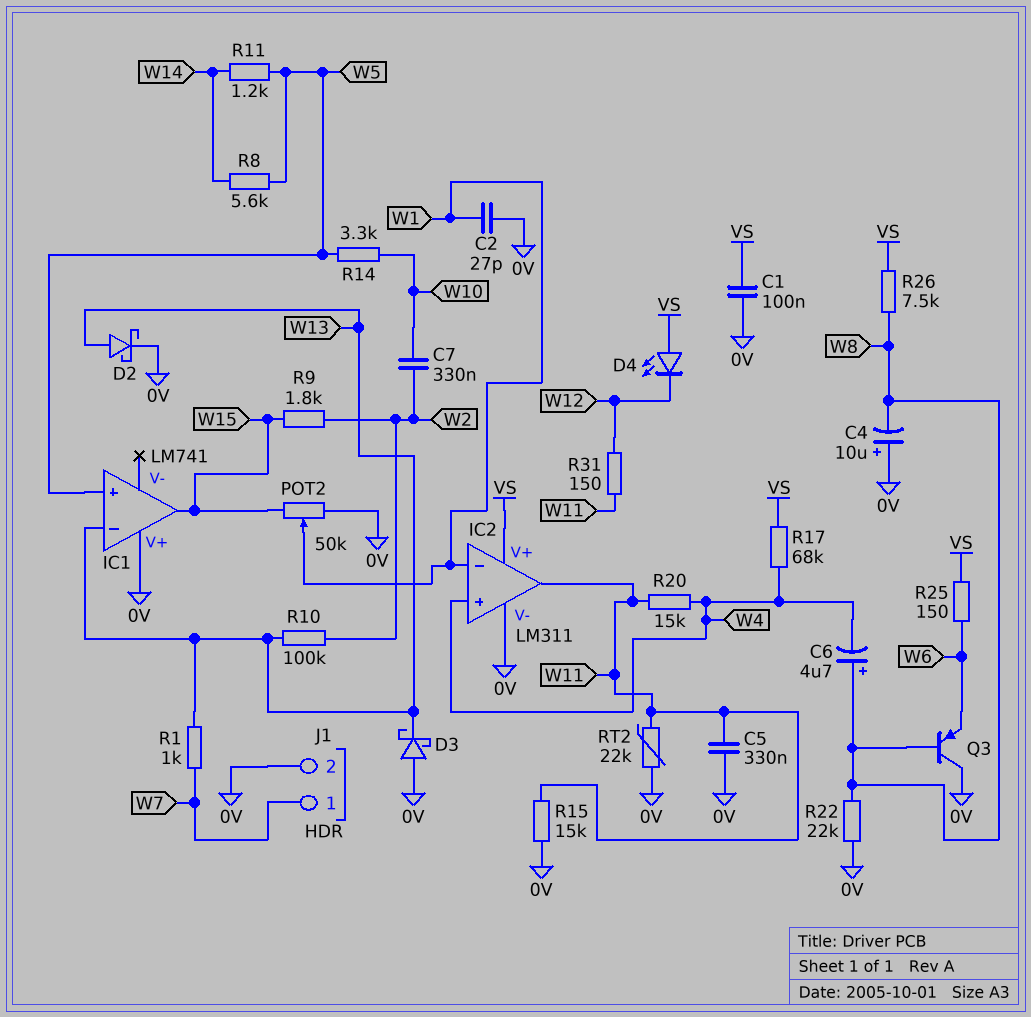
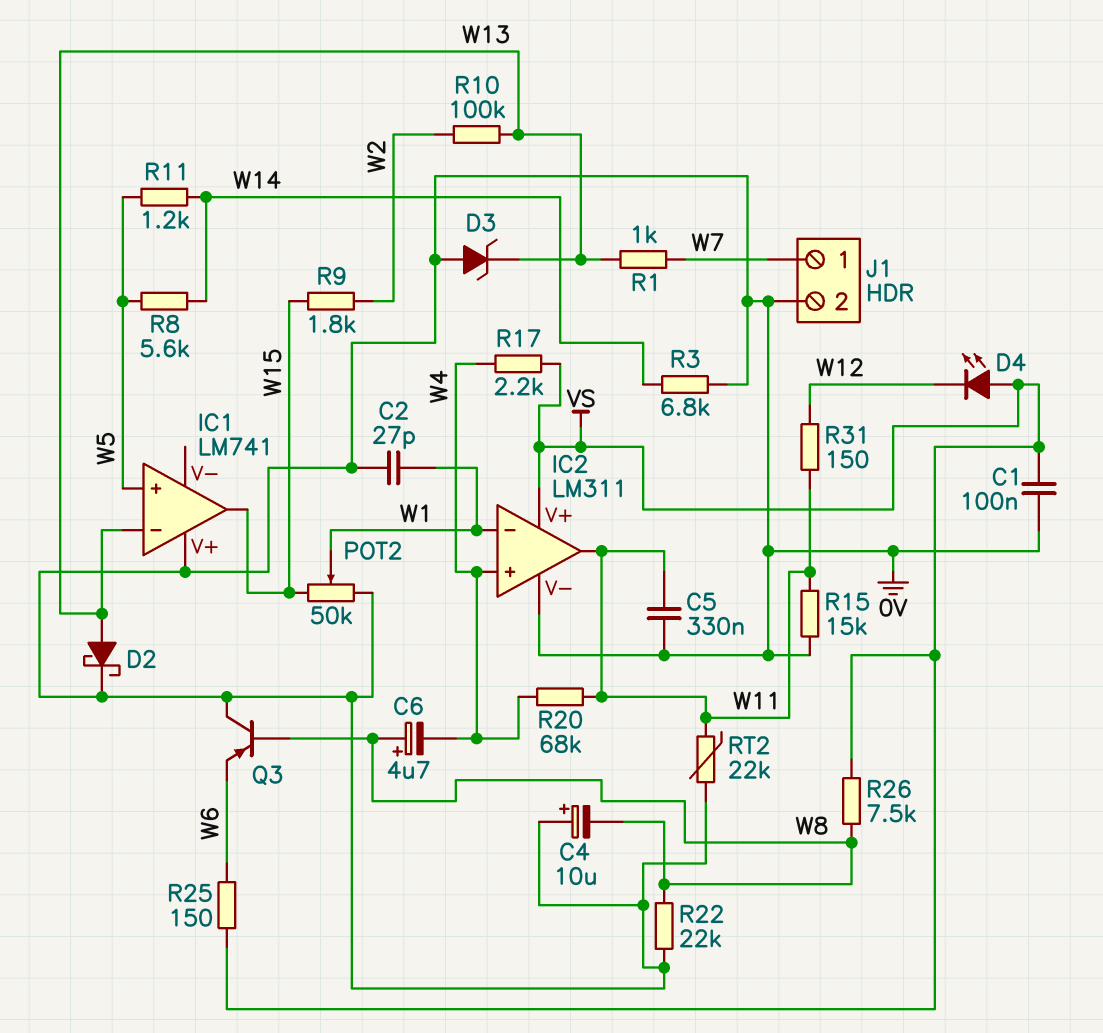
C7: 330nF (W2, W10) -> none
D3: schottky (A 0V, K W13) -> zener (A 0V, K W13)
R3: none -> 6.8k (0V, W14)
R14: 3.3k (W5, W10) -> none
R17: 68k (VS, W4) -> 2.2k (VS, W4)
R20: 15k (W4, W11) -> 68k (W4, W11)

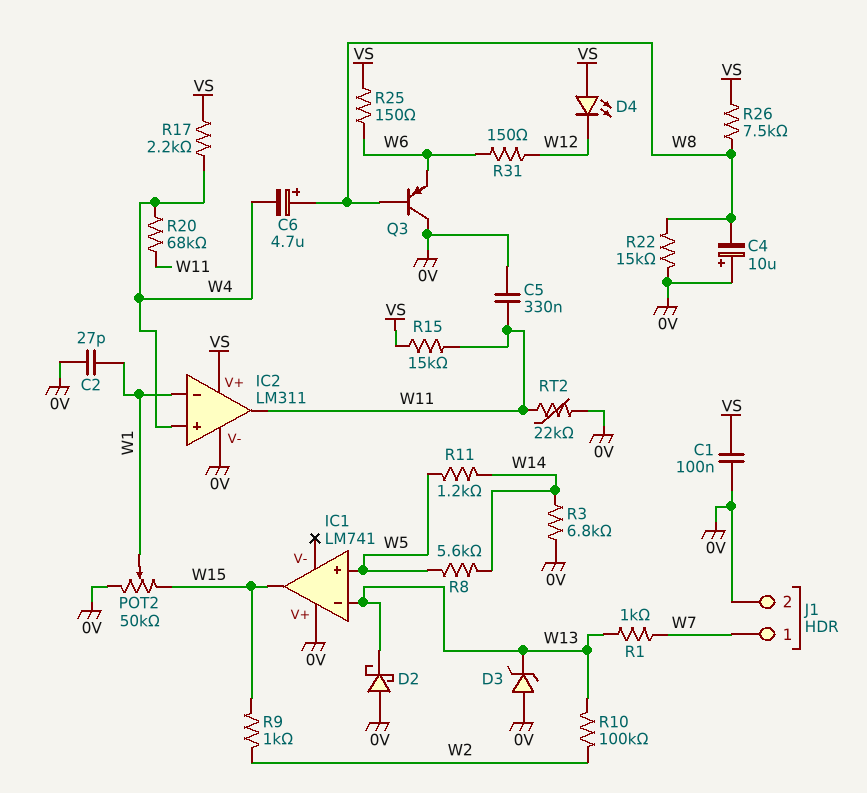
D2: schottky (A W13, K 0V) -> schottky (A 0V, K W13)
R9: 1.8k (W2, W15) -> 1k (W2, W15)
R15: 15k (0V, W11) -> 15k (VS, W11)
R22: 22k (0V, W8) -> 15k (0V, W8)
R31: 150 (W11, W12) -> 150 (W6, W12)

